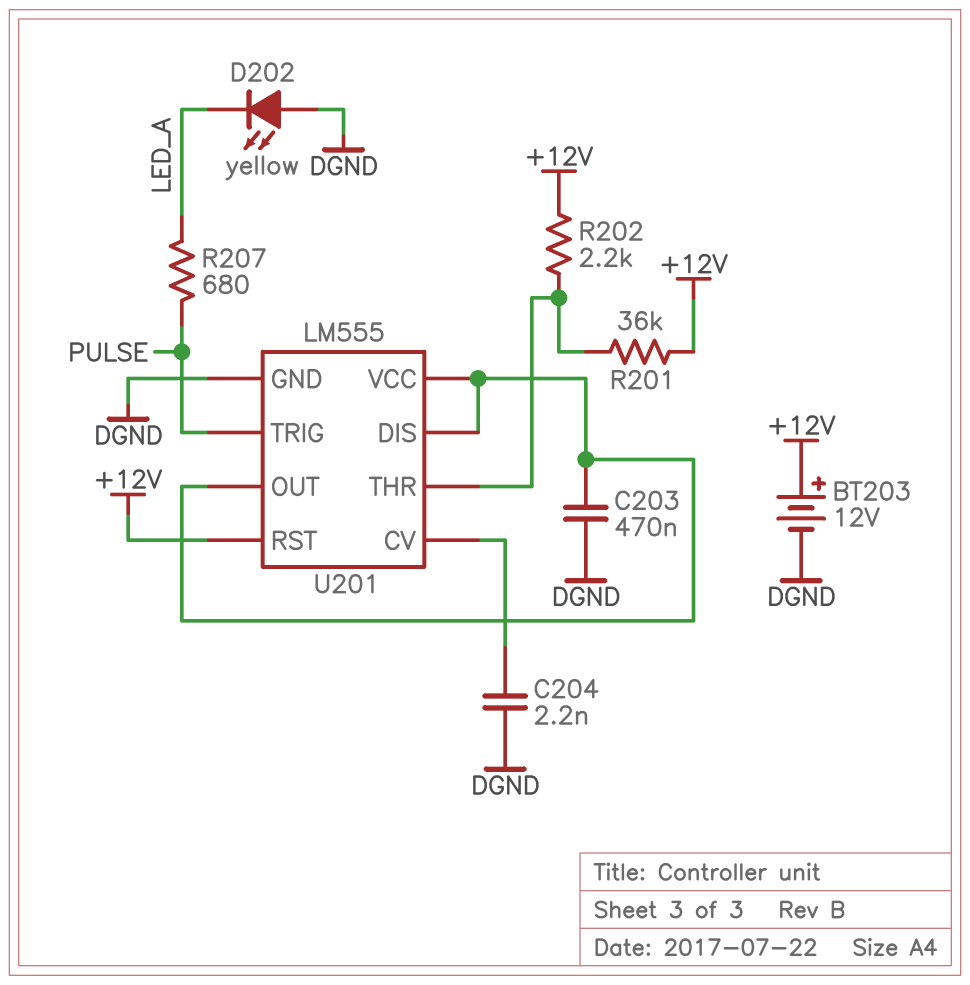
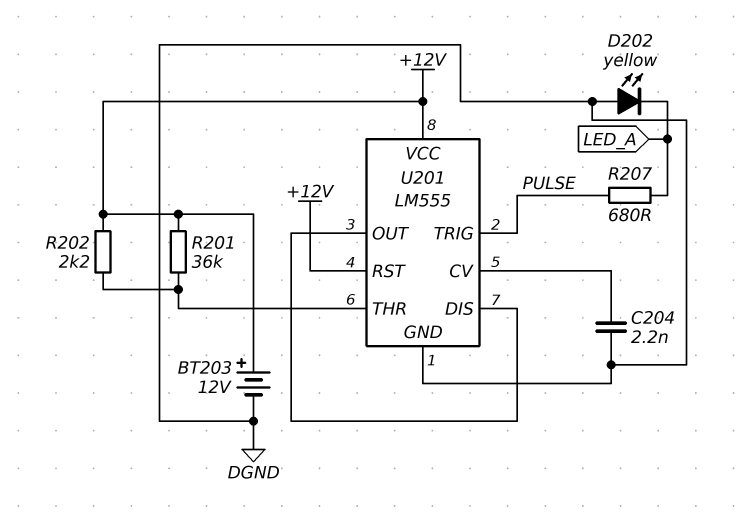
C203: 470nF (DGND, U201/DIS) -> none
U201 pin VCC: U201/DIS -> +12V

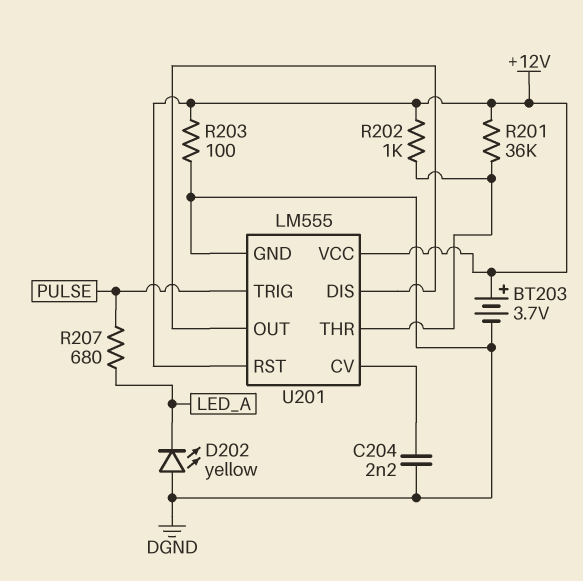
BT203: 12V (plus +12V, minus DGND) -> 3.7V (plus +12V, minus DGND)
R202: 2.2k (+12V, U201/THR) -> 1k (+12V, U201/THR)
R203: none -> 100 (+12V, DGND)

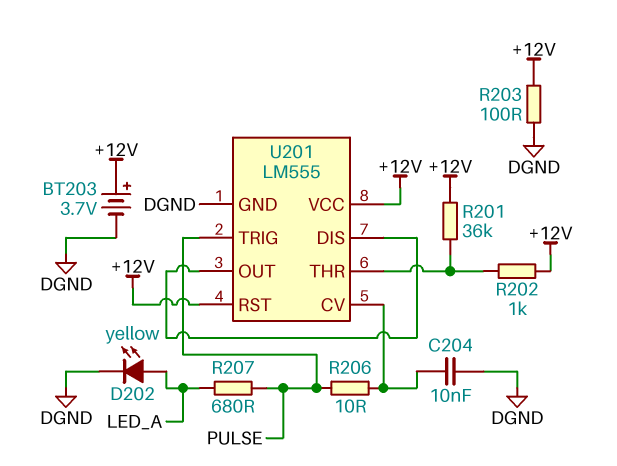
C204: 2.2nF (DGND, U201/CV) -> 10nF (DGND, U201/CV)
D202: LED yellow (A DGND, K LED_A) -> LED yellow (A LED_A, K DGND)
R206: none -> 10 (PULSE, U201/CV)

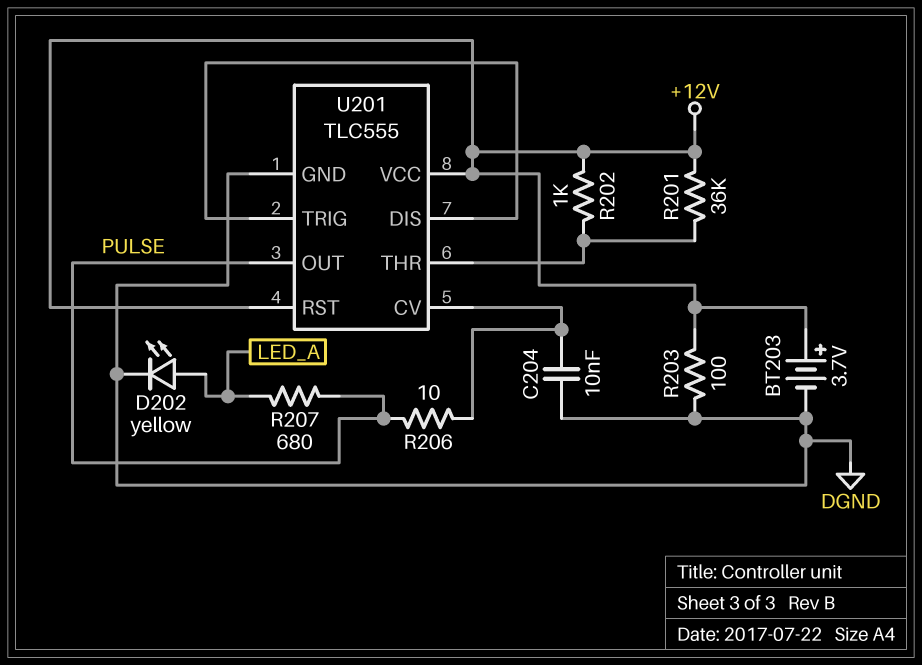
U201: LM555 -> TLC555
U201 pin OUT: U201/DIS -> PULSE
U201 pin TRIG: PULSE -> U201/DIS

